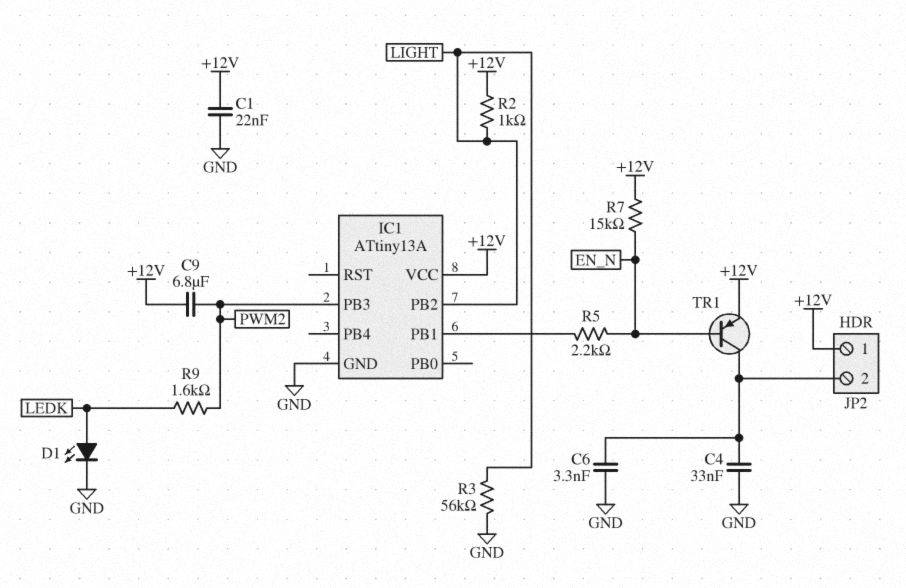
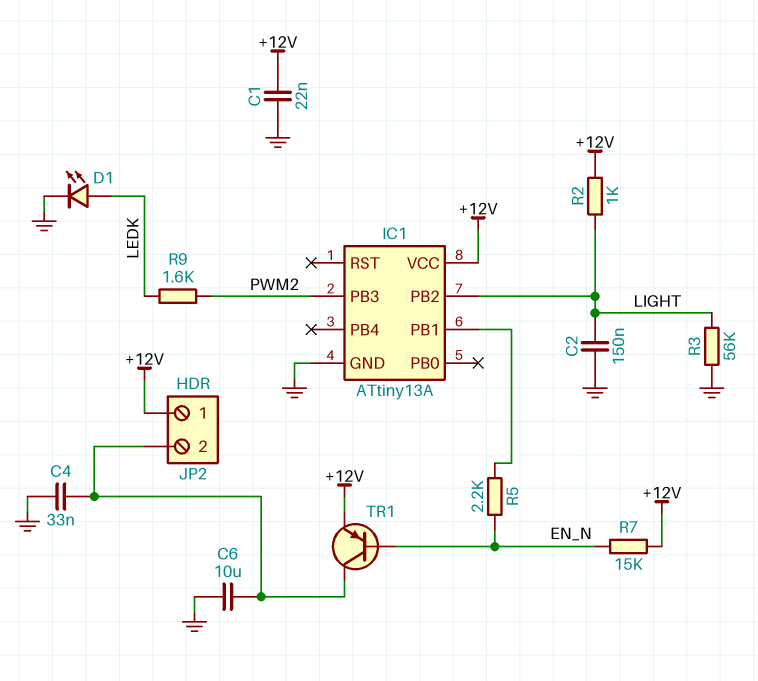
C2: none -> 150nF (GND, LIGHT)
C6: 3.3nF (GND, JP2/2) -> 10uF (GND, JP2/2)
C9: 6.8uF (+12V, PWM2) -> none

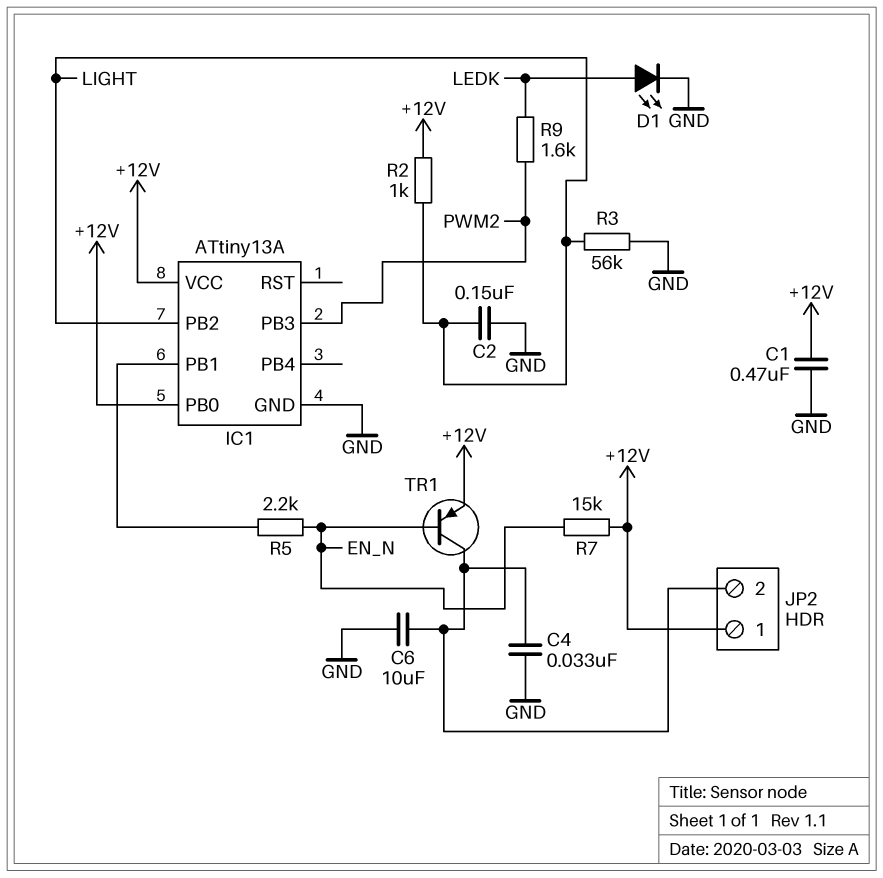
C1: 22nF (+12V, GND) -> 470nF (+12V, GND)
IC1 pin PB0: none -> +12V

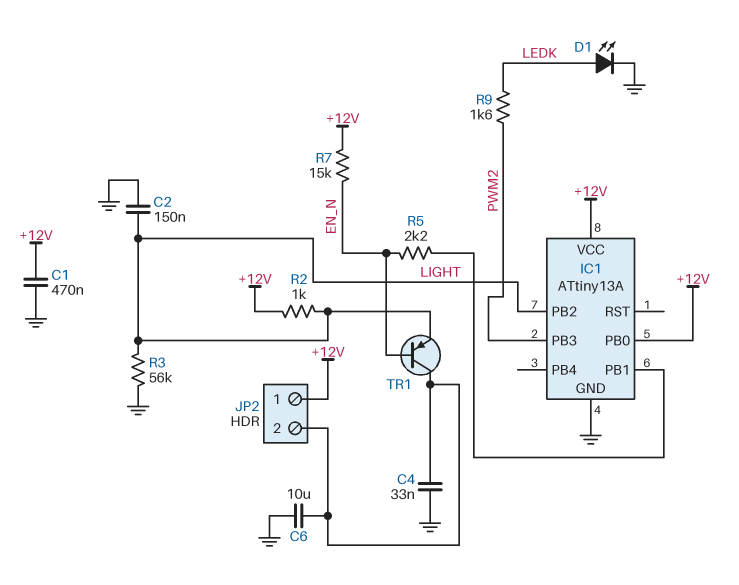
TR1: PNP (B EN_N, C JP2/2, E +12V) -> PNP (B EN_N, C JP2/2, E LIGHT)

